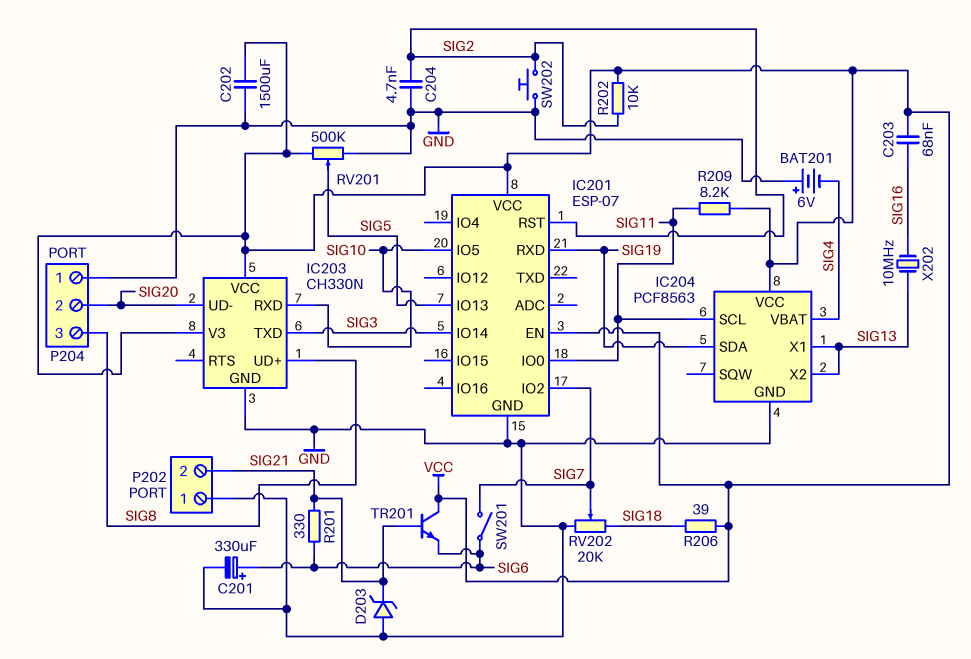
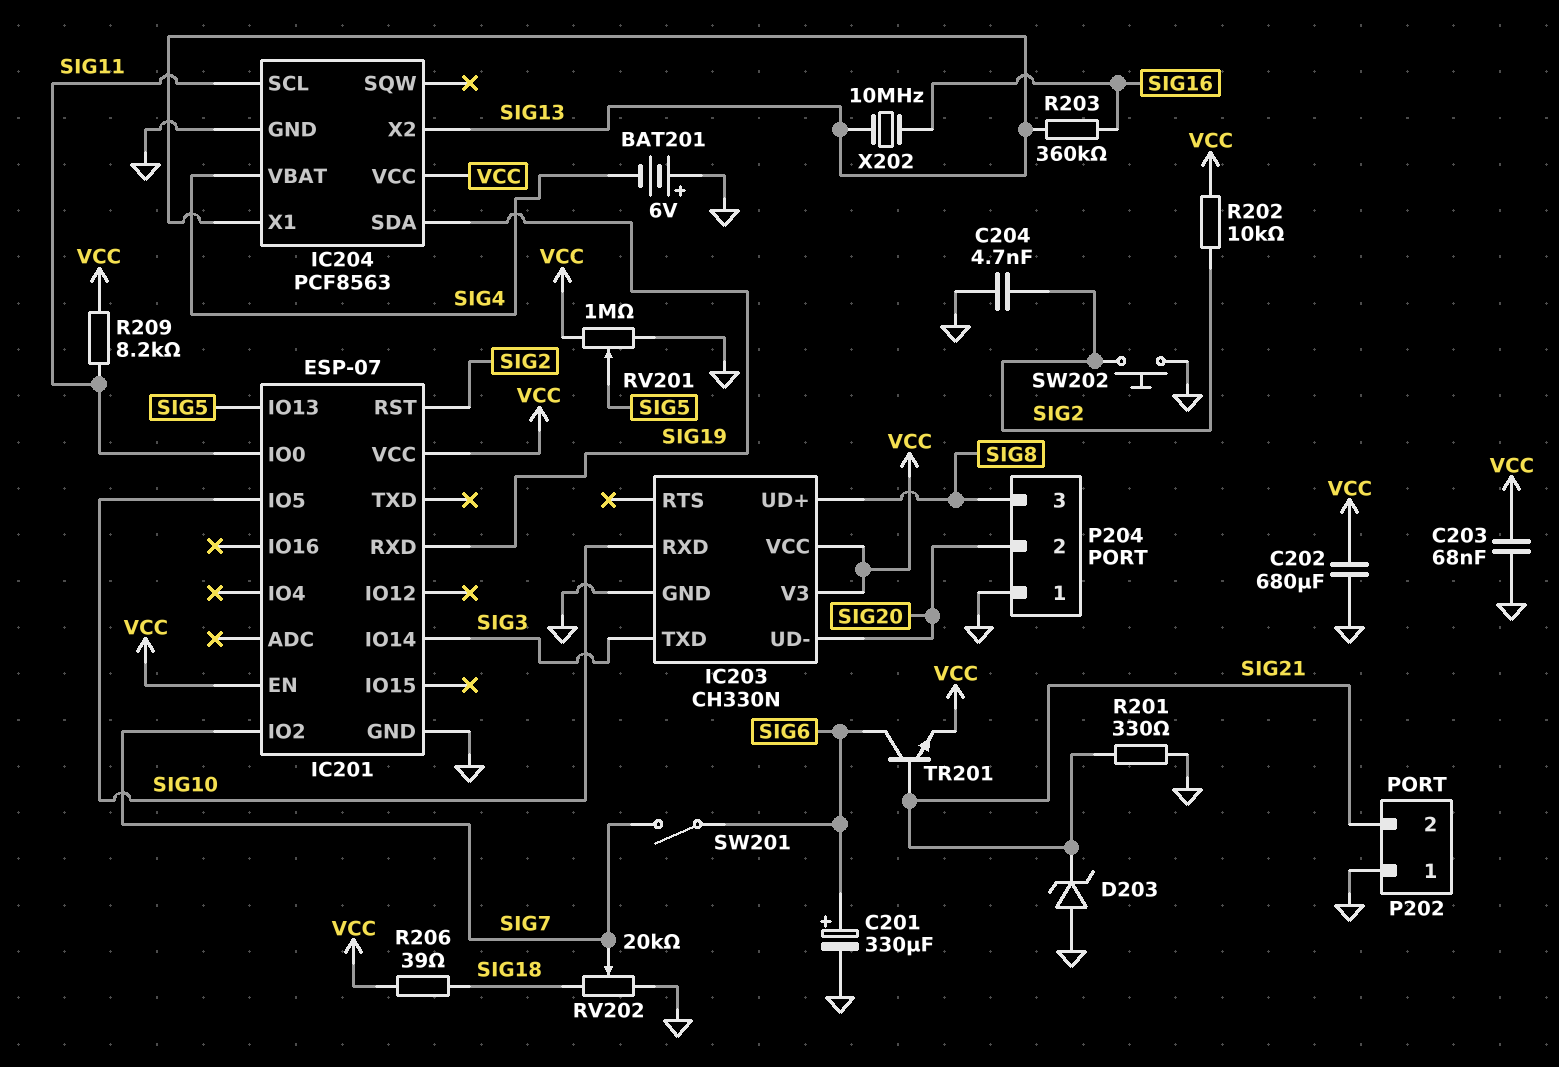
C202: 1500uF (GND, VCC) -> 680uF (GND, VCC)
C203: 68nF (SIG16, VCC) -> 68nF (GND, VCC)
R201: 330 (SIG6, SIG21) -> 330 (GND, SIG21)
R203: none -> 360k (SIG13, SIG16)
RV201: 500k (GND, VCC, wiper SIG5) -> 1M (GND, VCC, wiper SIG5)
TR201: NPN (B SIG21, C VCC, E SIG6) -> NPN (B SIG21, C SIG6, E VCC)

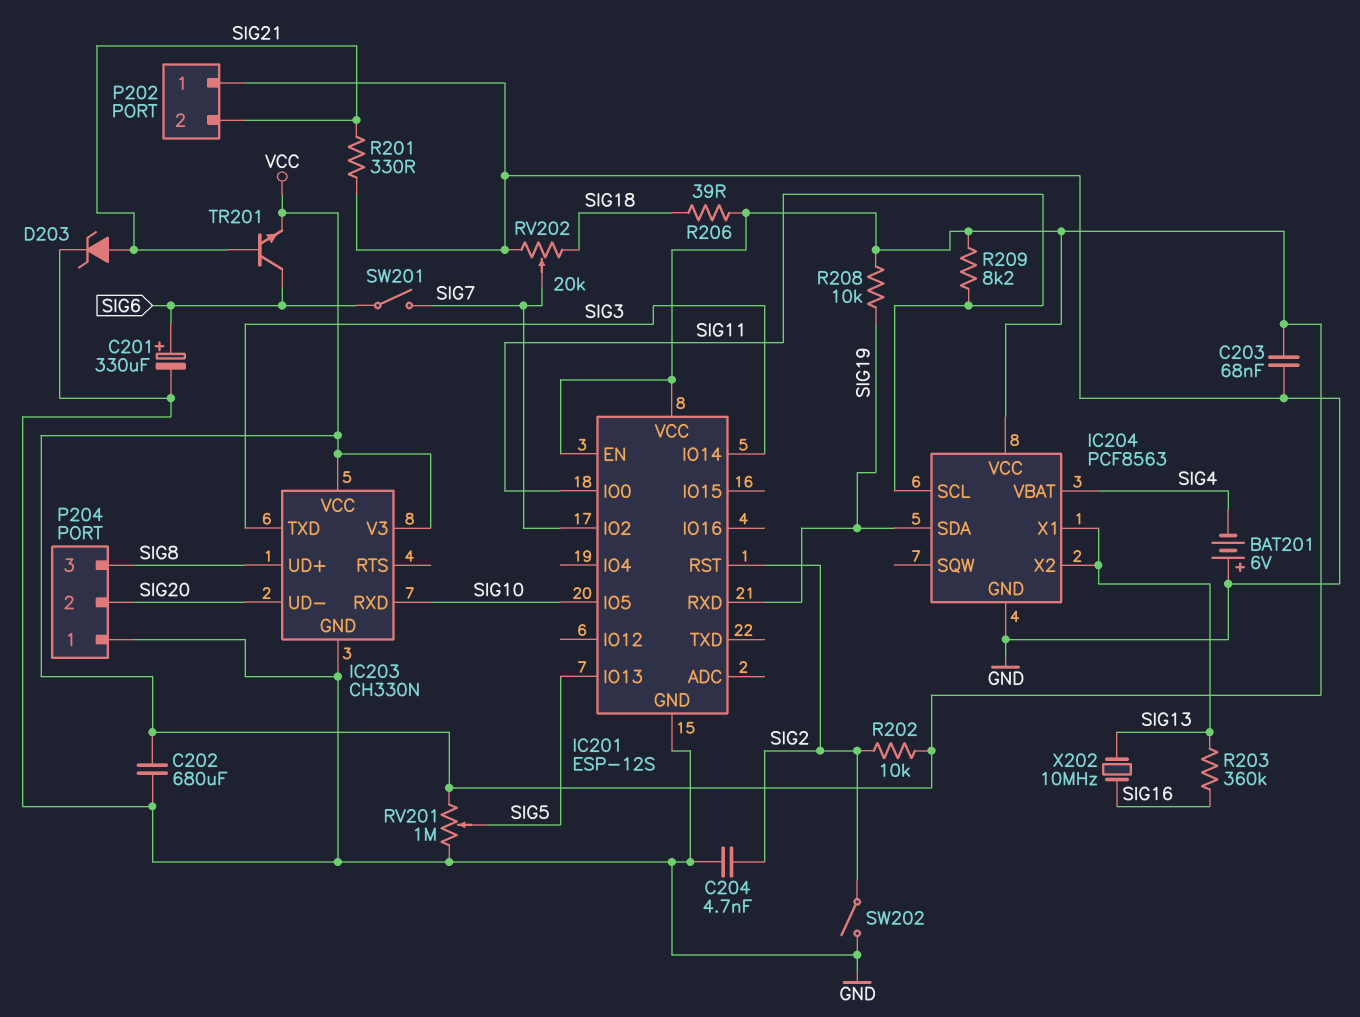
D203: zener (A GND, K SIG21) -> zener (A SIG21, K GND)
IC201: ESP-07 -> ESP-12S
R208: none -> 10k (SIG19, VCC)
SW202: button (GND, SIG2) -> switch (GND, SIG2)

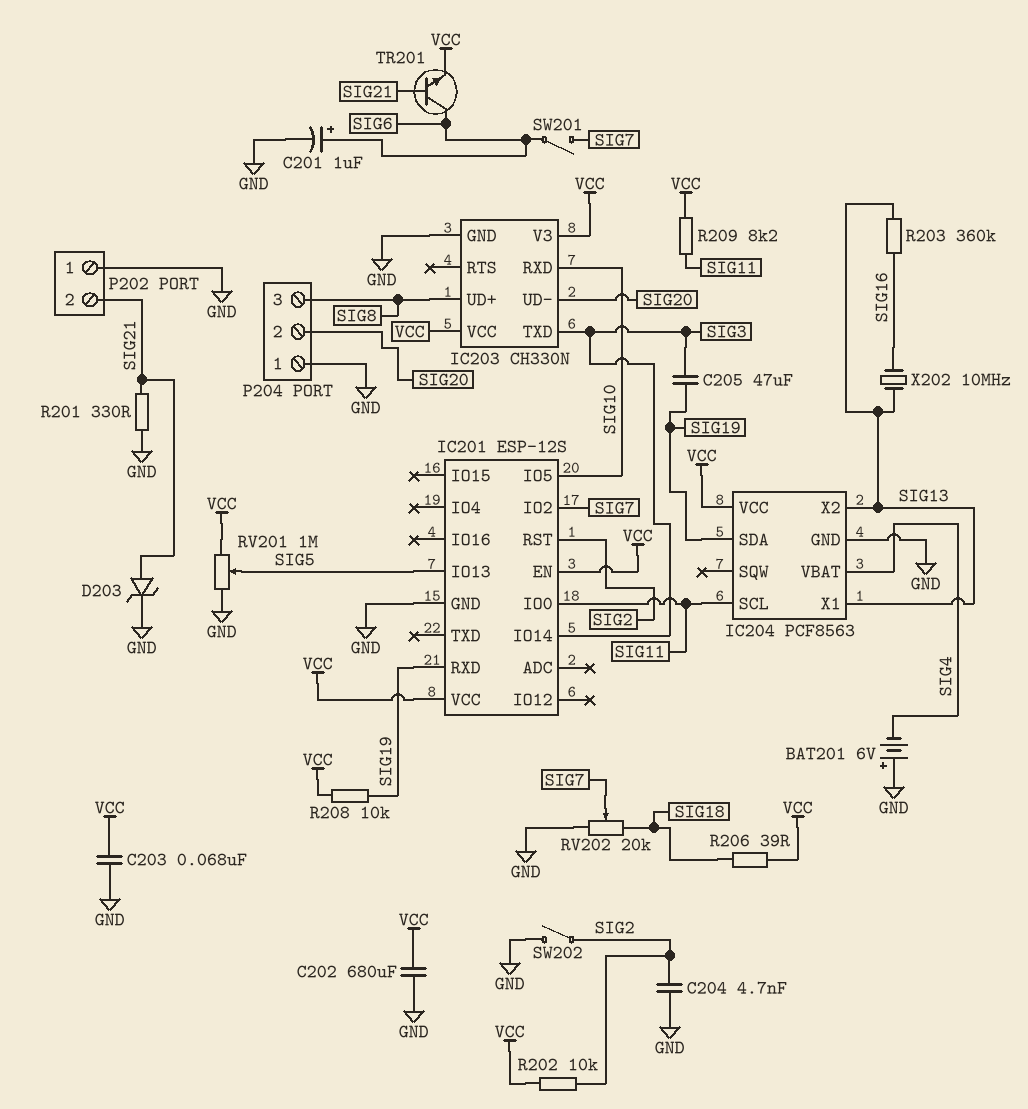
C201: 330uF (plus SIG6, minus GND) -> 1uF (plus SIG6, minus GND)
C205: none -> 47uF (SIG3, SIG19)

